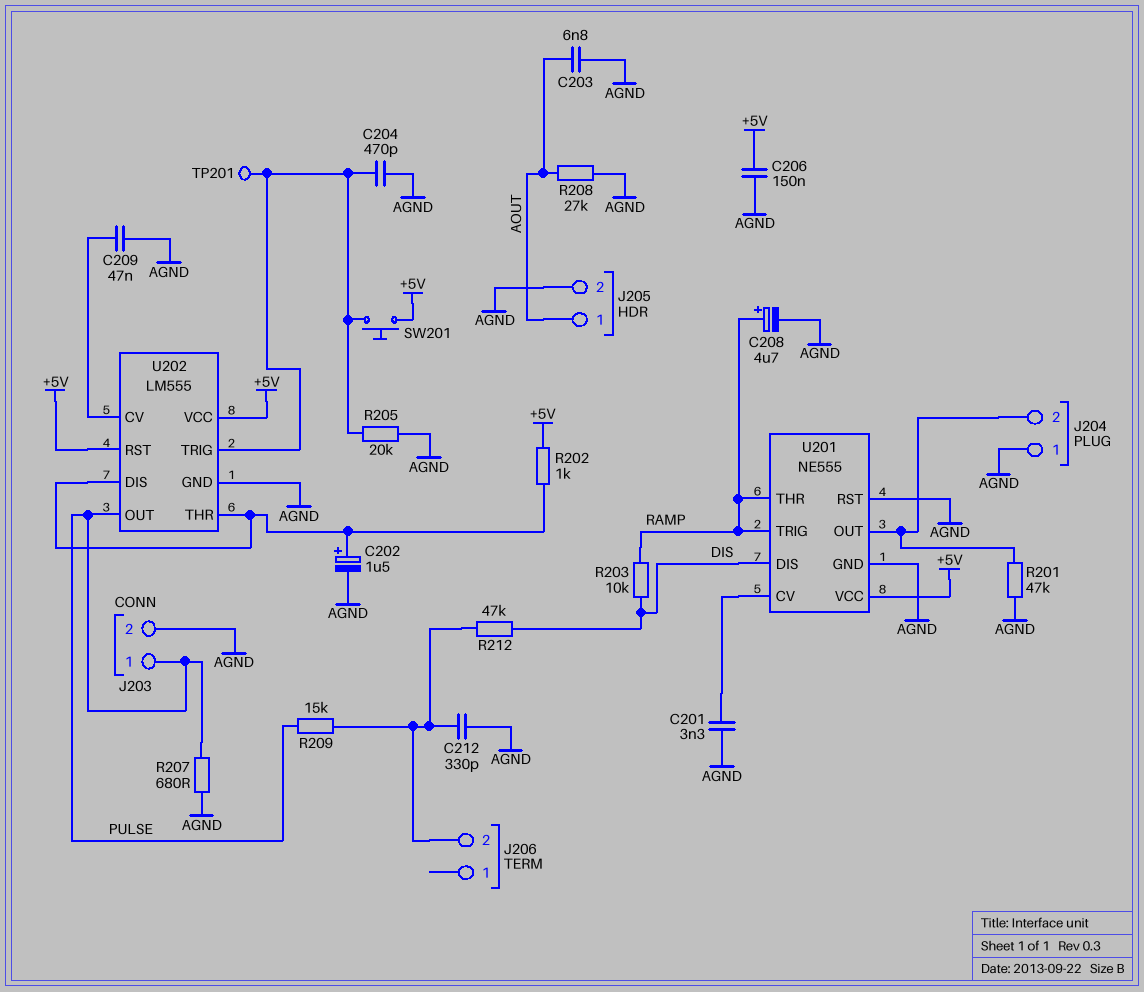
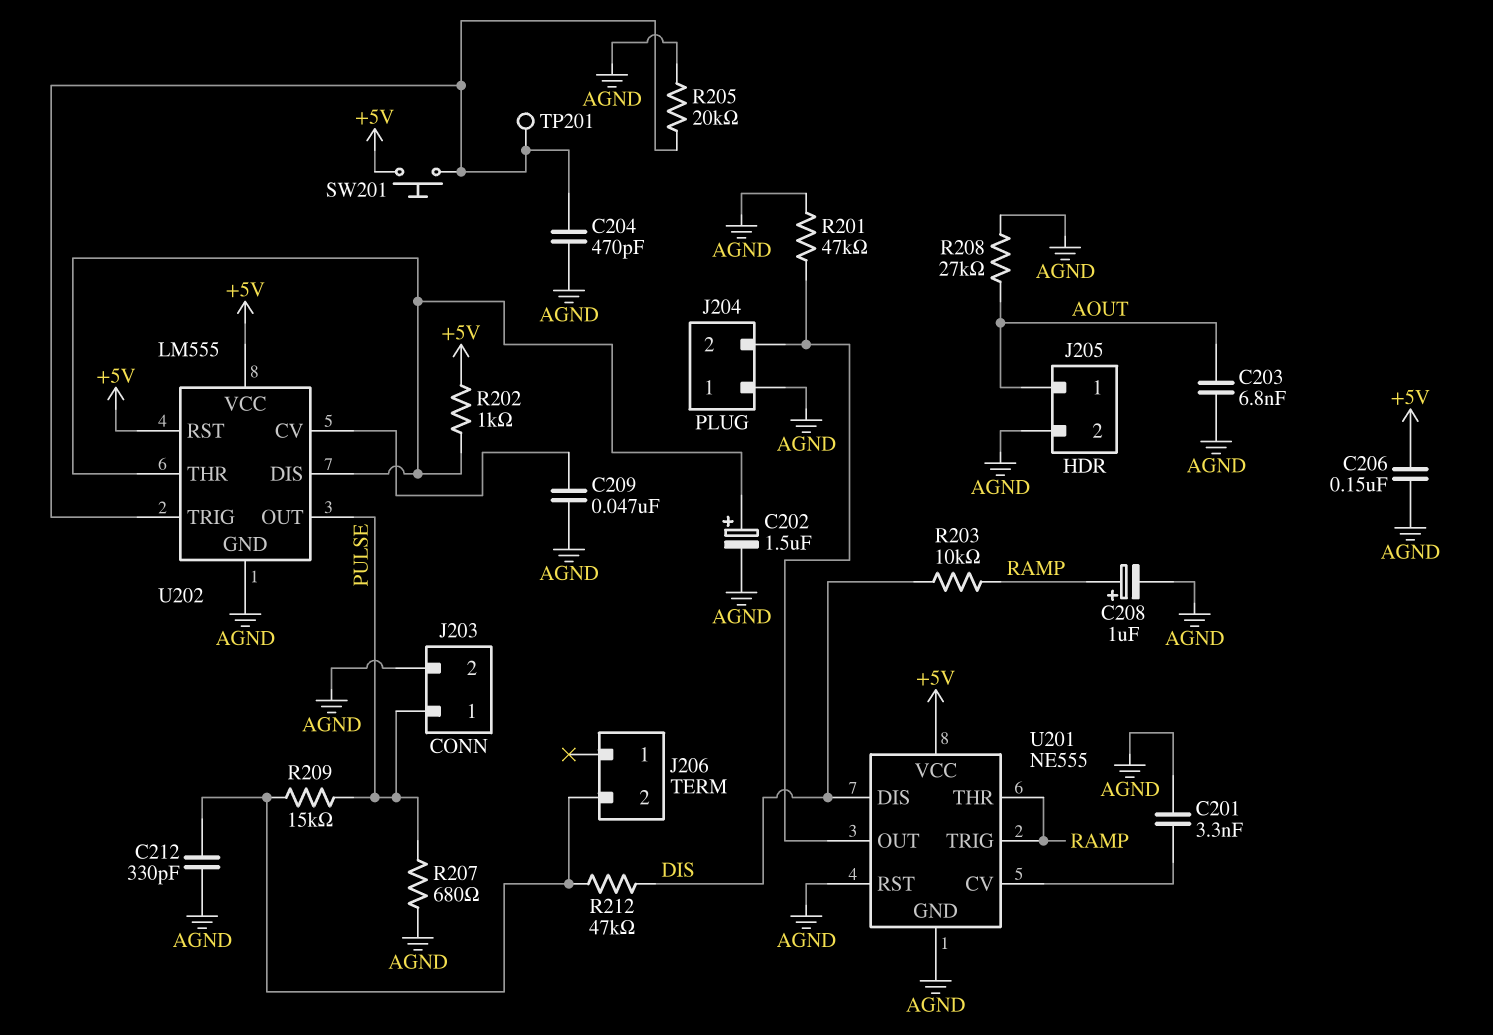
C208: 4.7uF (plus RAMP, minus AGND) -> 1uF (plus RAMP, minus AGND)

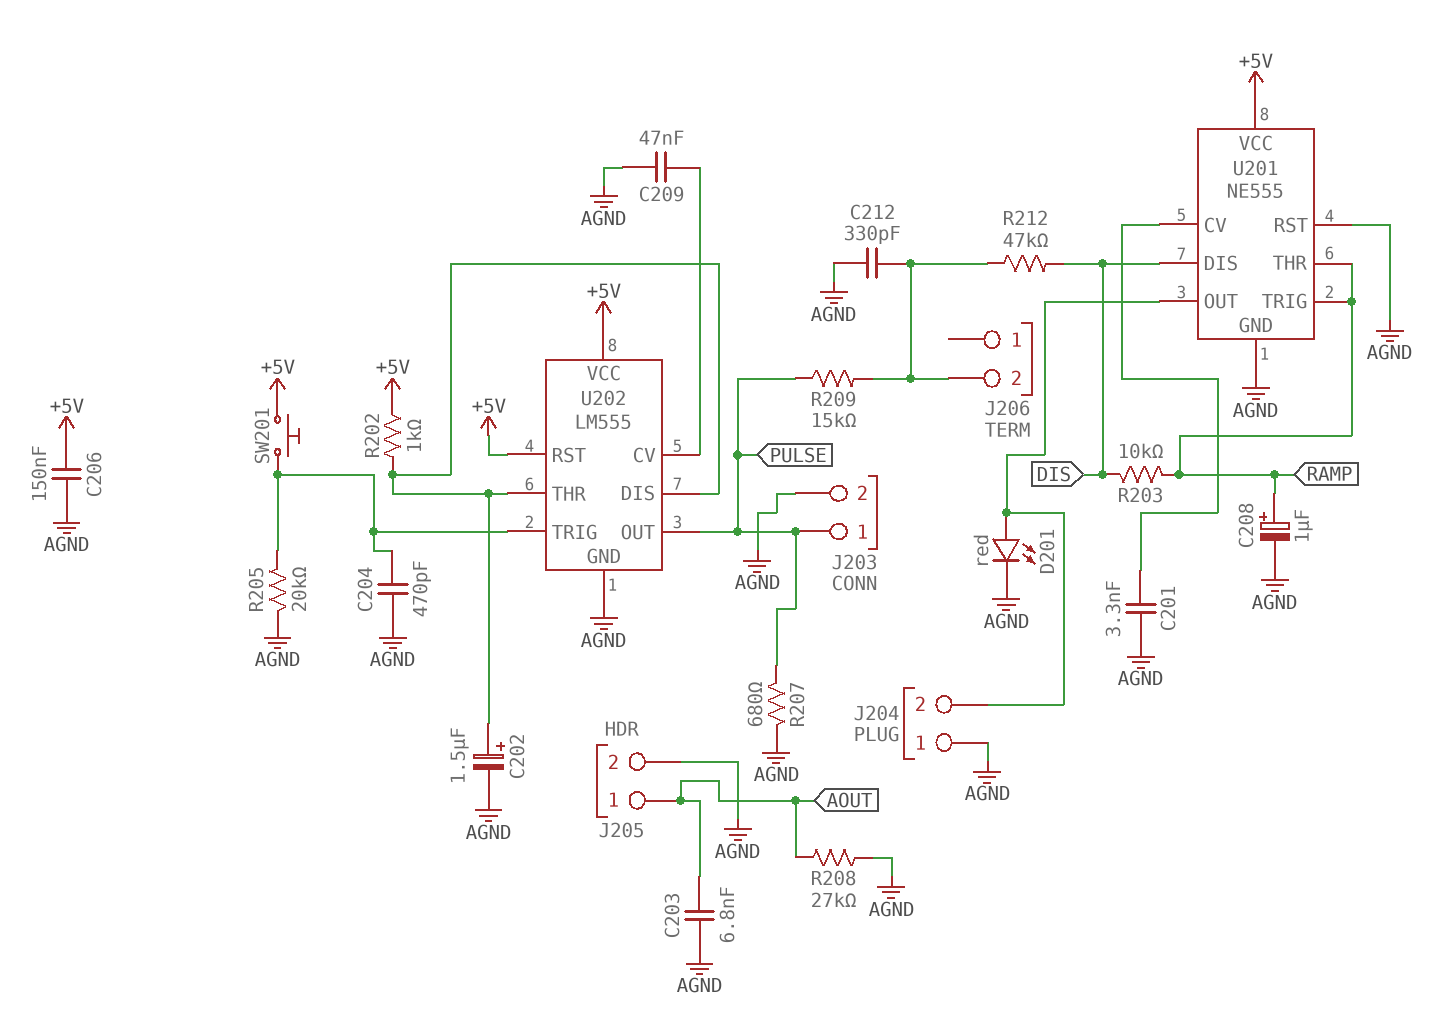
D201: none -> LED red (A J204/2, K AGND)
R201: 47k (AGND, J204/2) -> none
TP201: test point (U202/TRIG) -> none

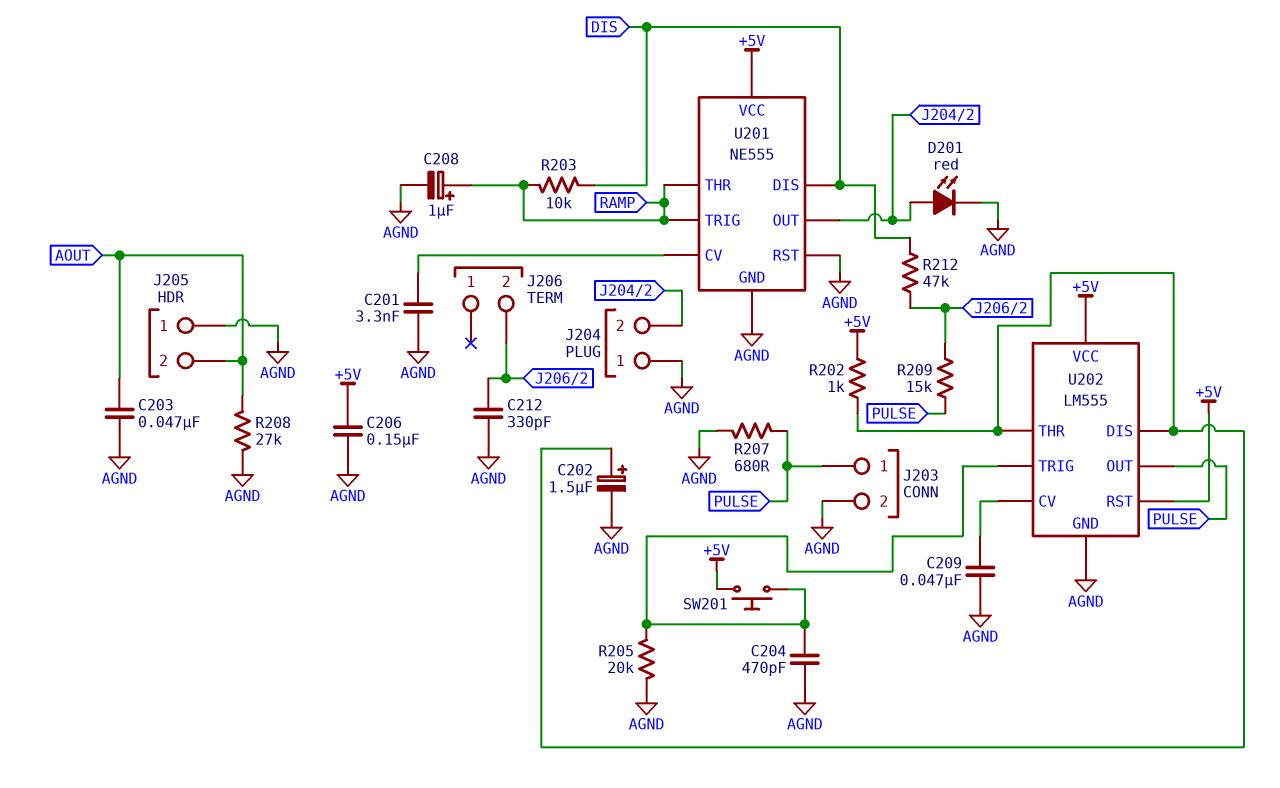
C203: 6.8nF (AGND, AOUT) -> 47nF (AGND, AOUT)
J205 pin 1: AOUT -> AGND
J205 pin 2: AGND -> AOUT

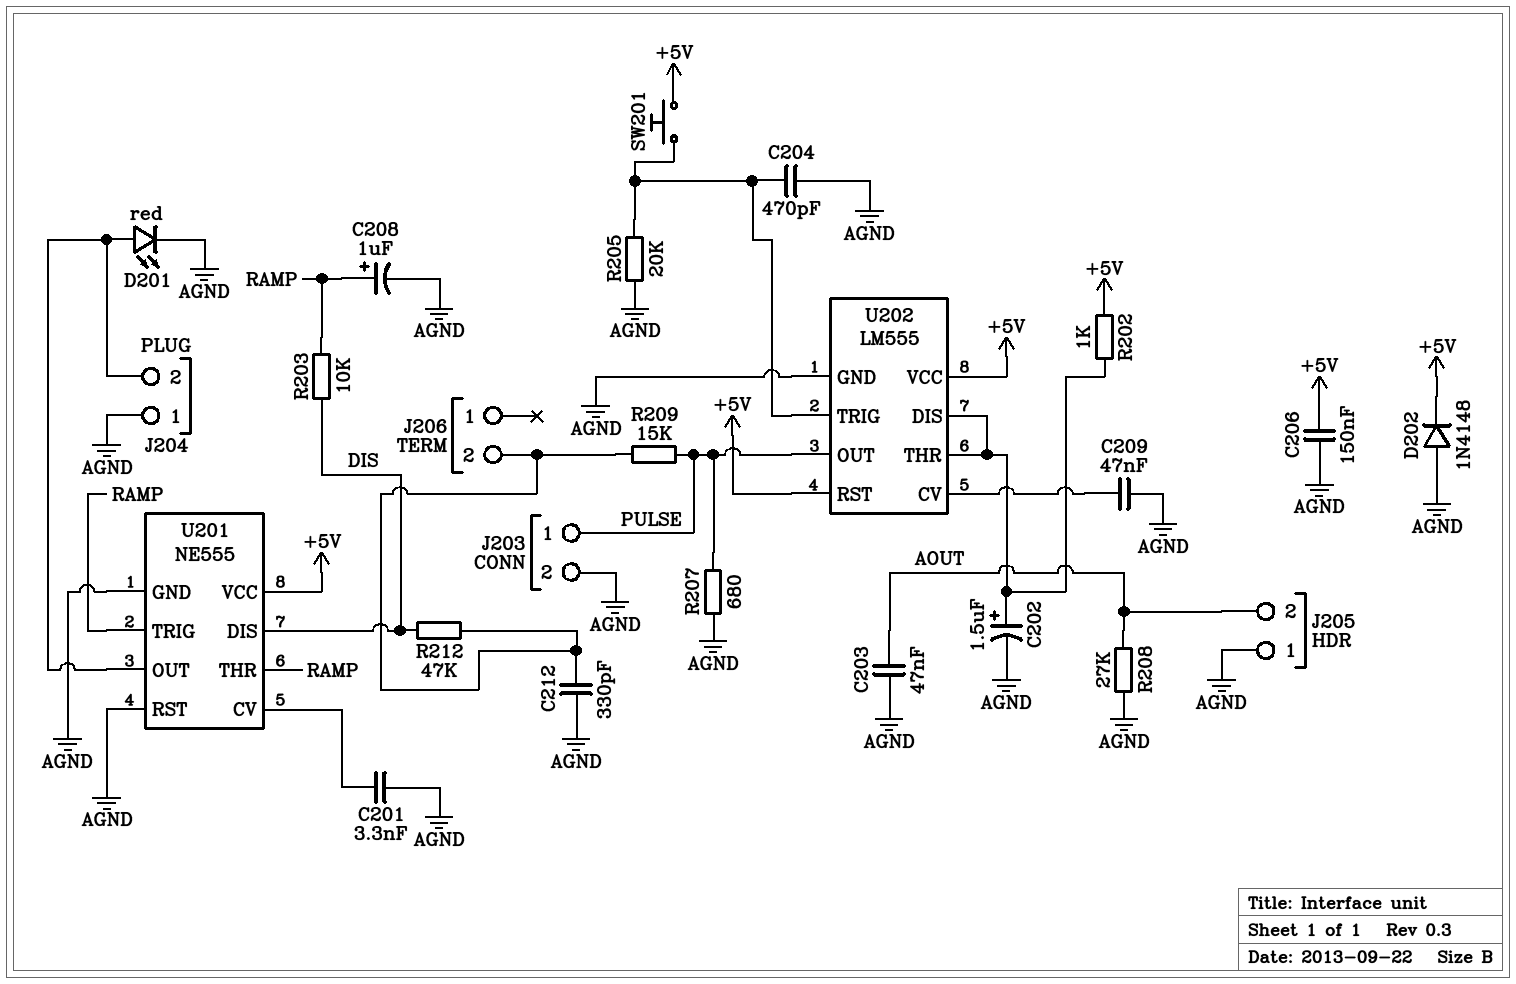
D202: none -> diode 1N4148 (A AGND, K +5V)

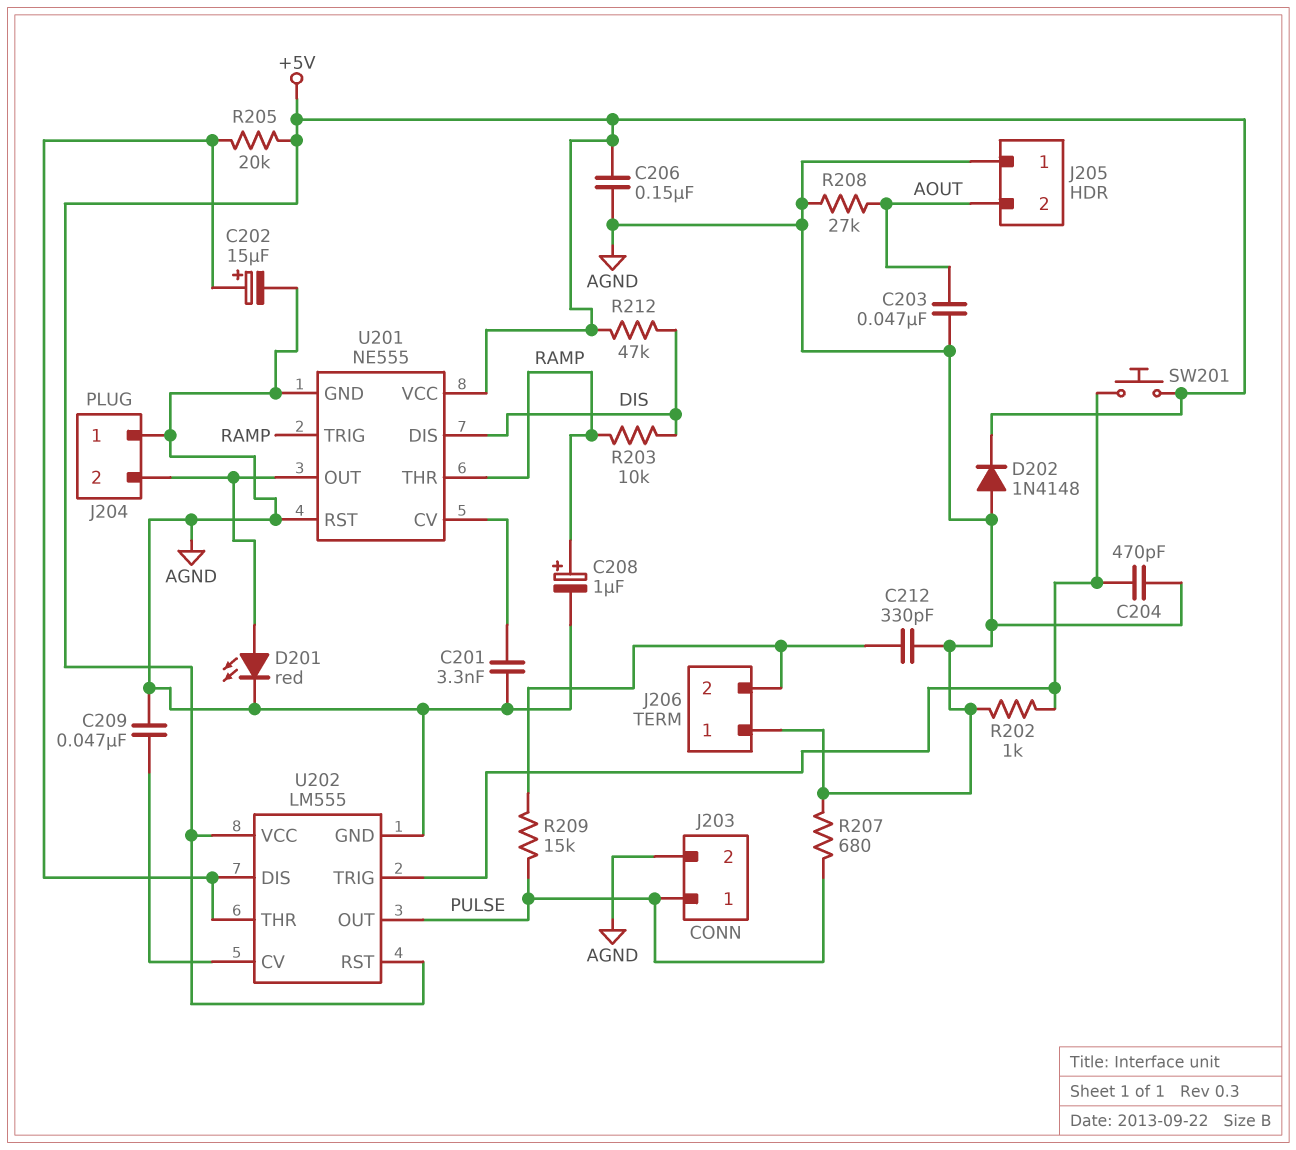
C202: 1.5uF (plus U202/DIS, minus AGND) -> 15uF (plus U202/DIS, minus AGND)
J206 pin 1: none -> AGND
R202: 1k (+5V, U202/DIS) -> 1k (AGND, U202/TRIG)
R205: 20k (AGND, U202/TRIG) -> 20k (+5V, U202/DIS)
R212: 47k (DIS, J206/2) -> 47k (+5V, DIS)

